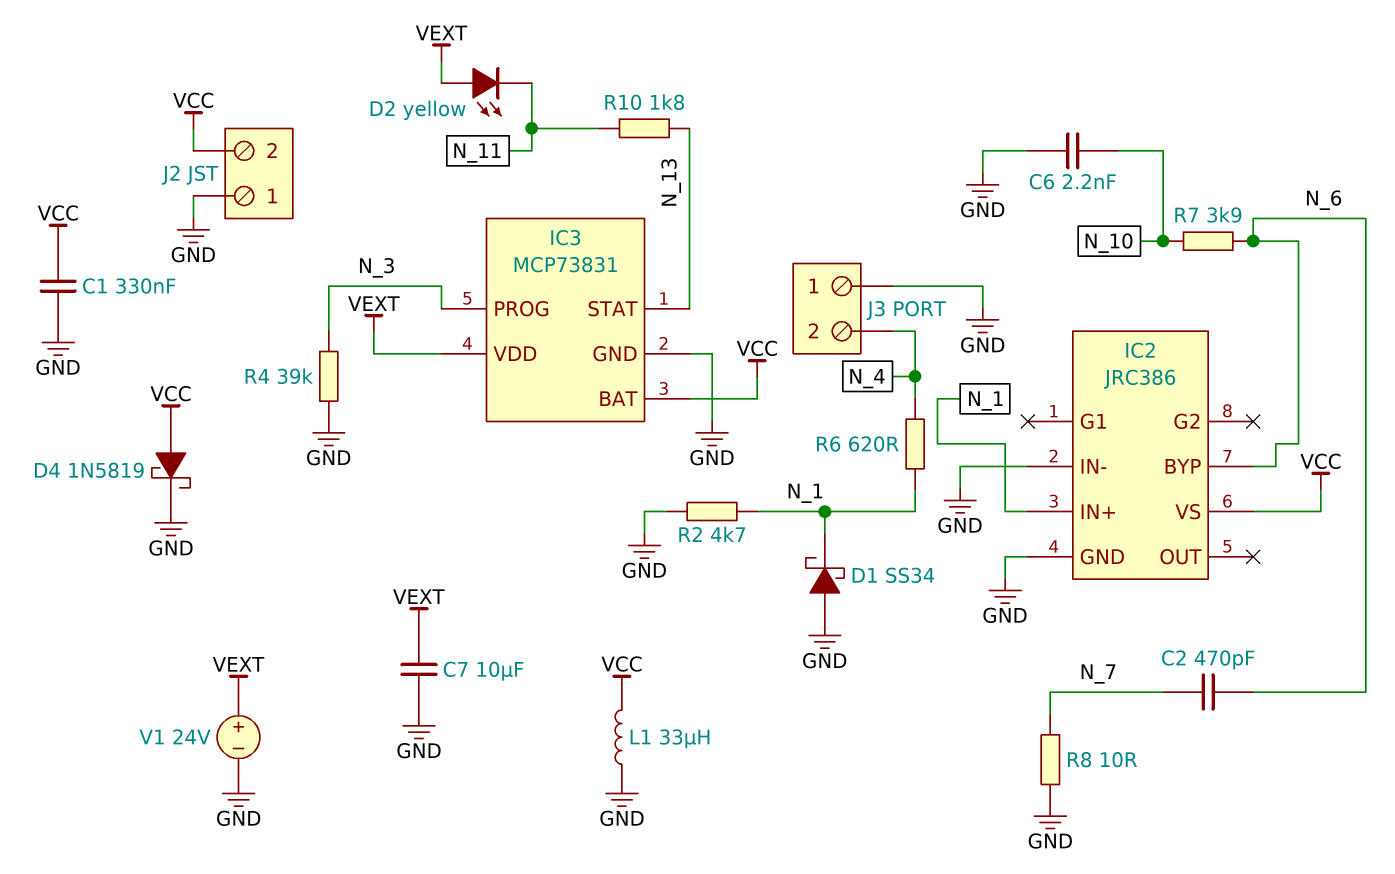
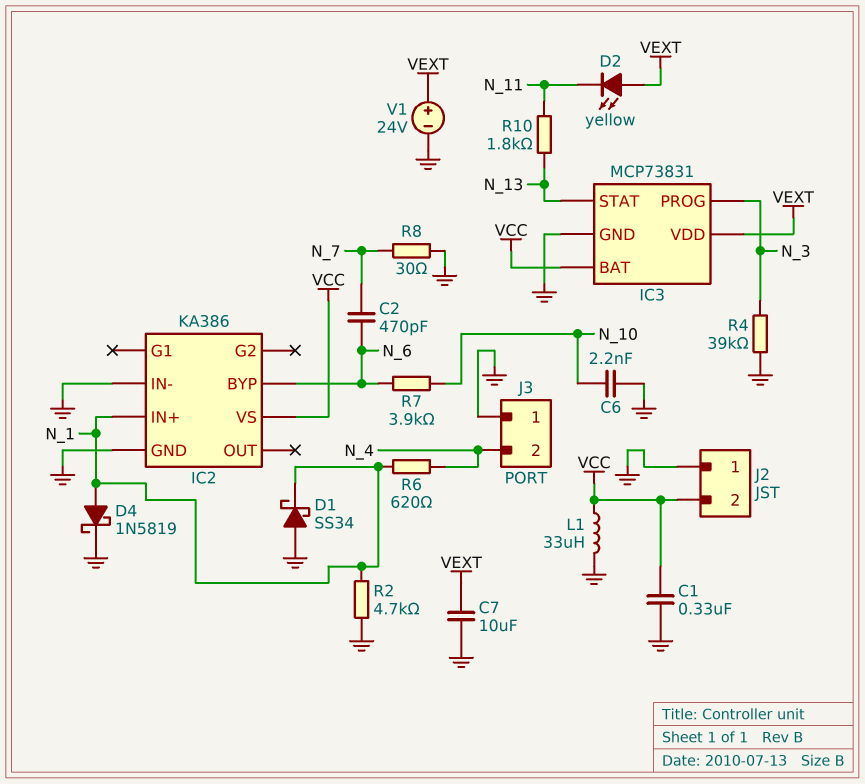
D4: schottky 1N5819 (A VCC, K GND) -> schottky 1N5819 (A N_1, K GND)
IC2: JRC386 -> KA386
R8: 10 (GND, N_7) -> 30 (GND, N_7)

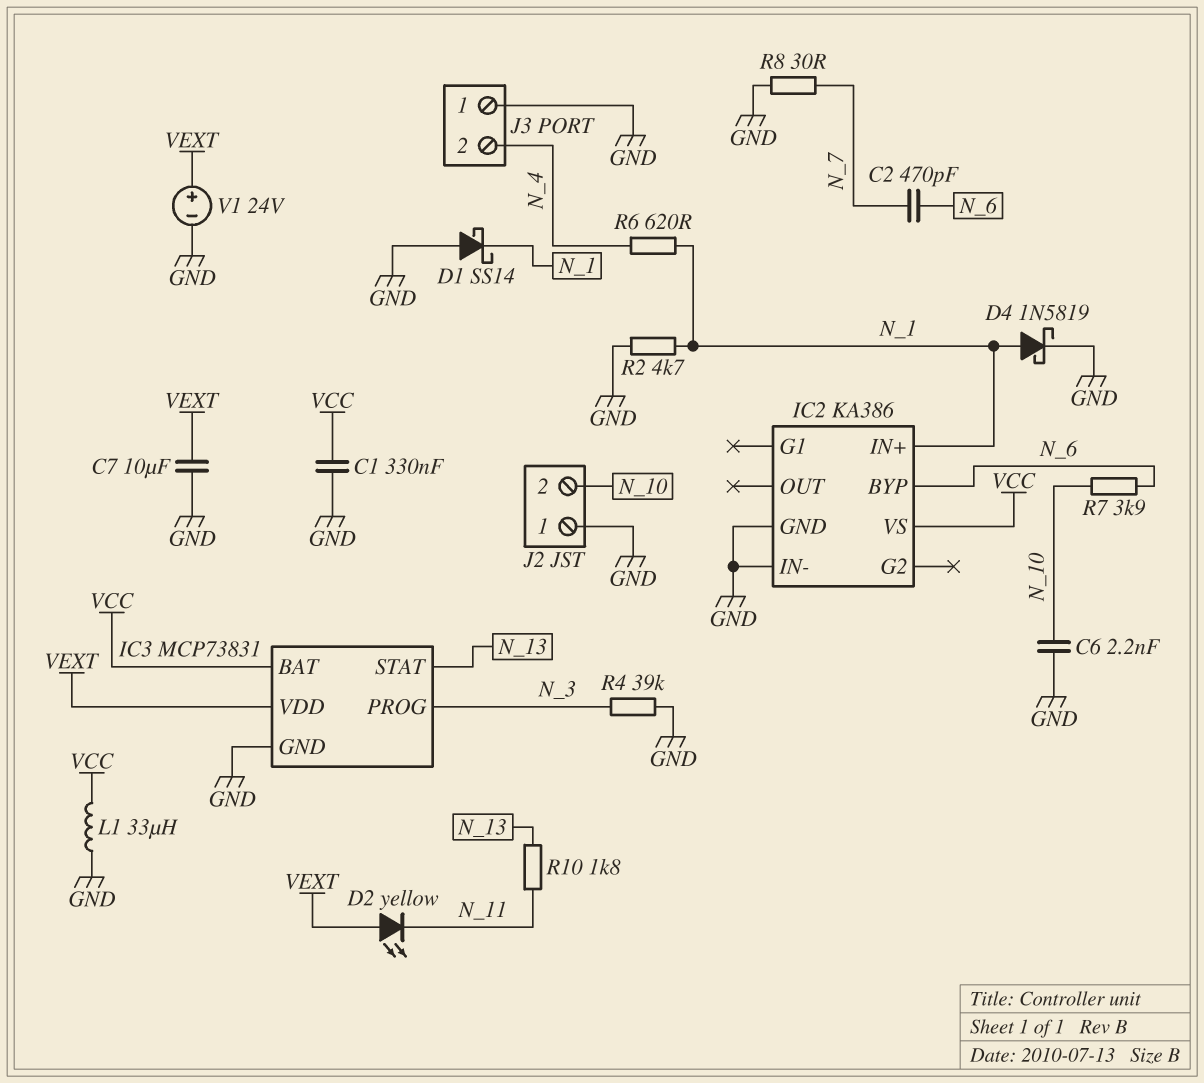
D1: schottky SS34 (A GND, K N_1) -> schottky SS14 (A GND, K N_1)
J2 pin 2: VCC -> N_10

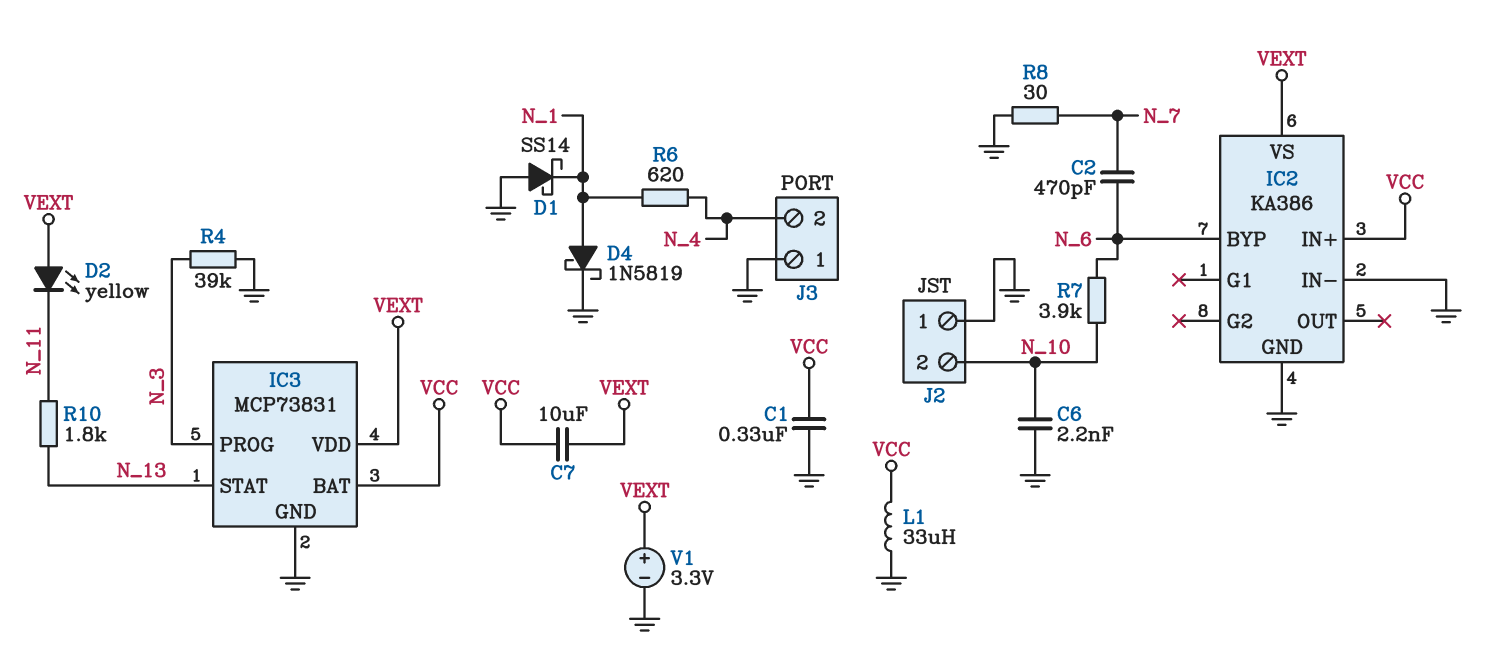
C7: 10uF (GND, VEXT) -> 10uF (VCC, VEXT)
IC2 pin IN+: N_1 -> VCC
IC2 pin VS: VCC -> VEXT
R2: 4.7k (GND, N_1) -> none
V1: 24V (plus VEXT, minus GND) -> 3.3V (plus VEXT, minus GND)

